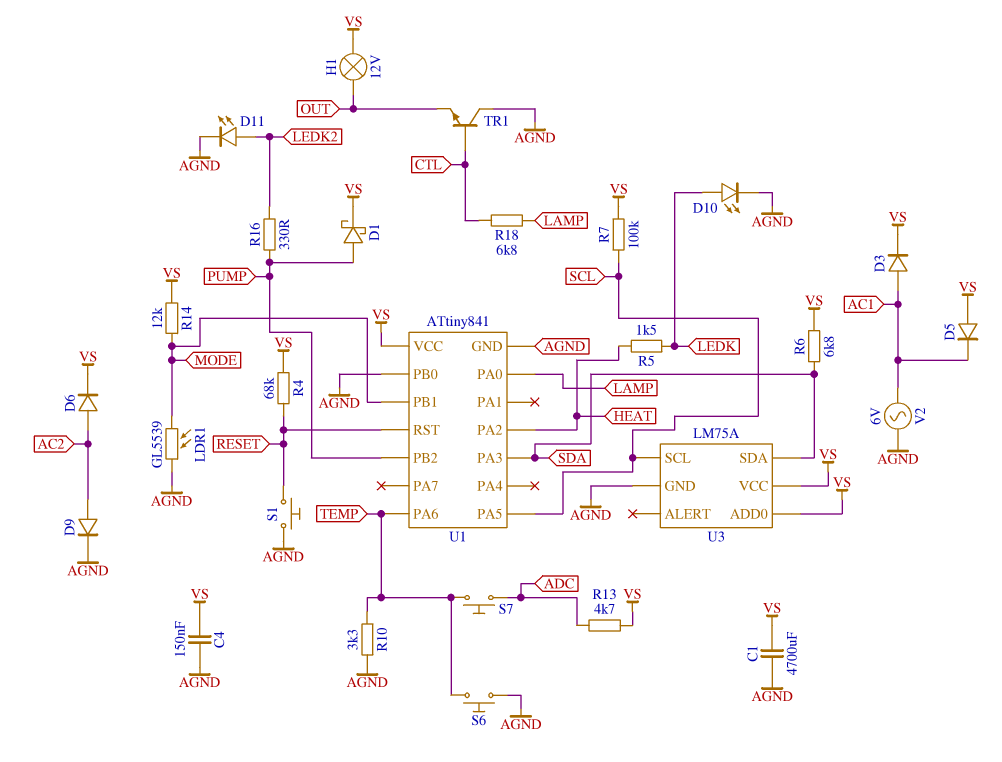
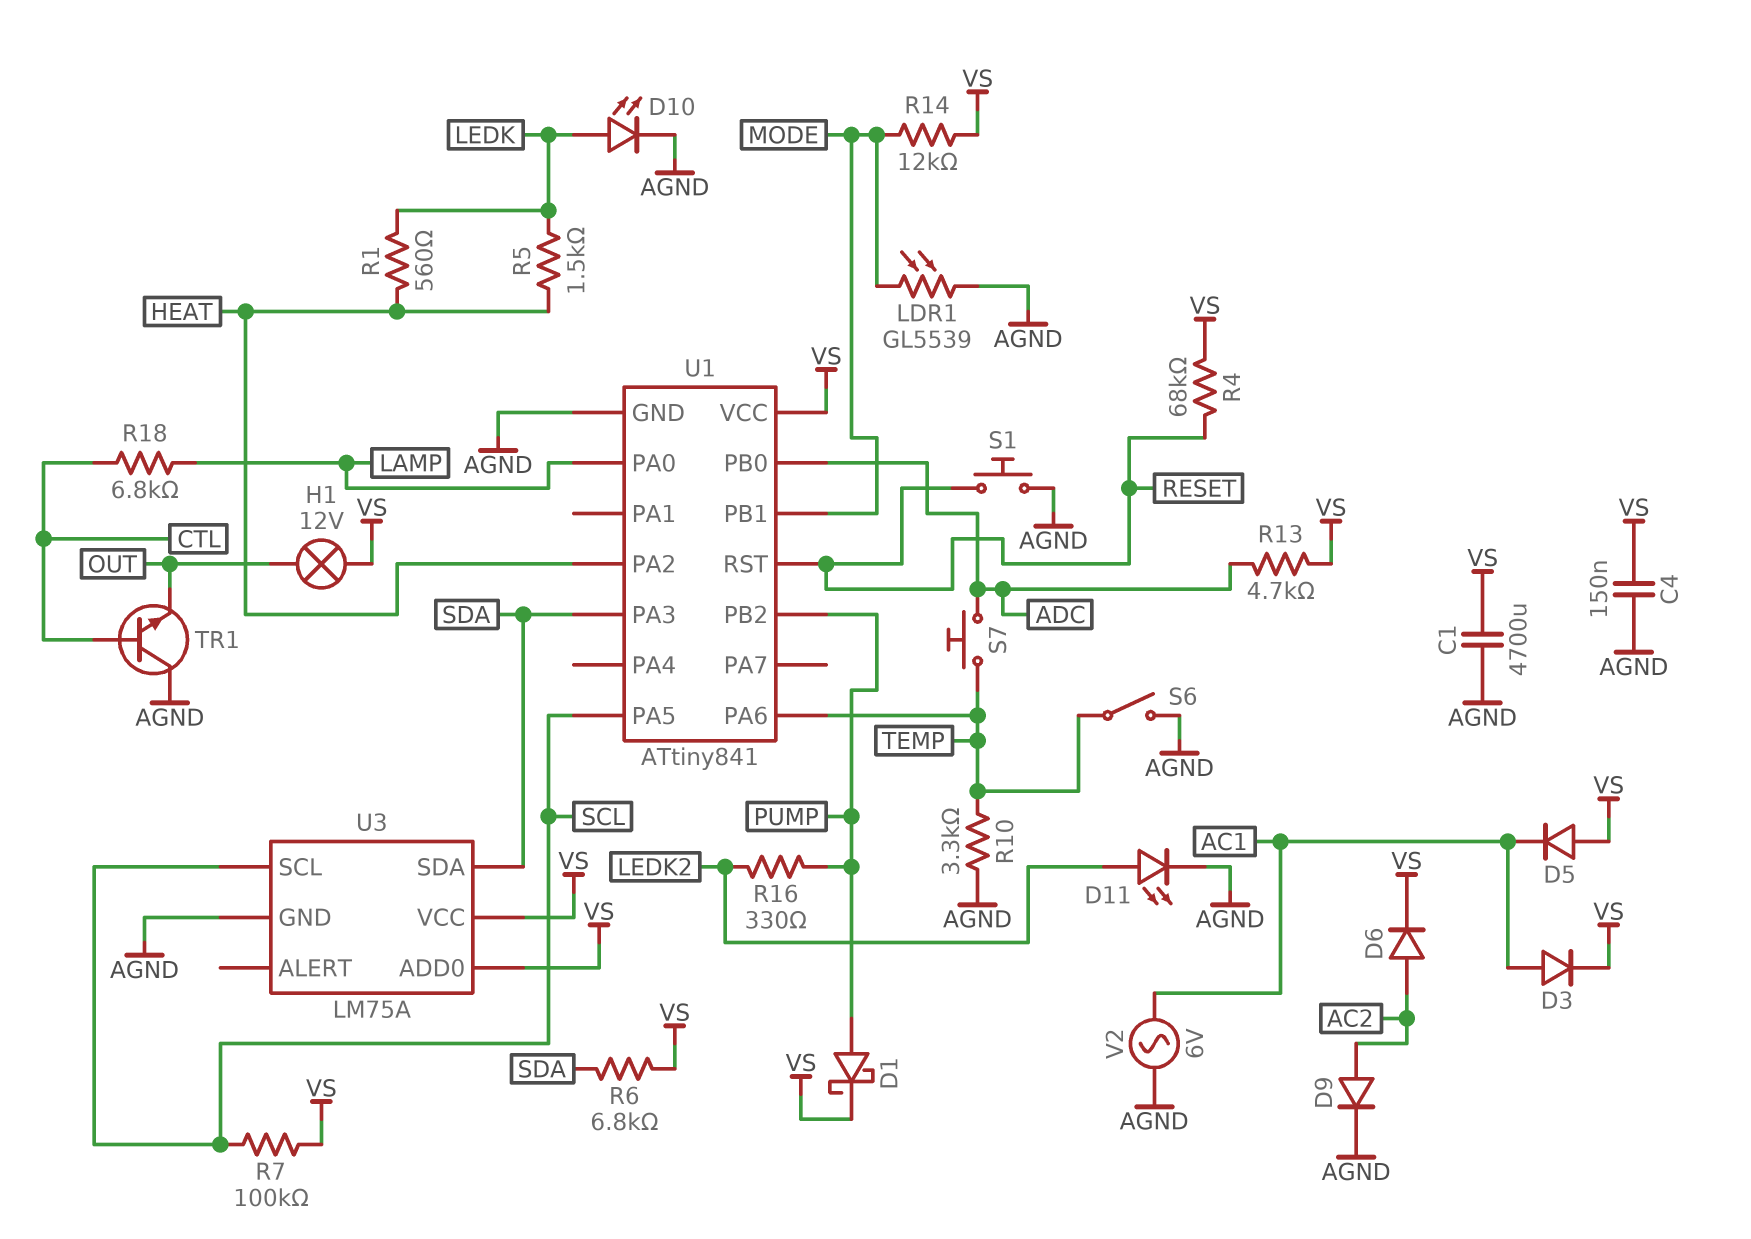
R1: none -> 560 (HEAT, LEDK)
S6: button (AGND, TEMP) -> switch (AGND, TEMP)
U1 pin PB0: AGND -> ADC

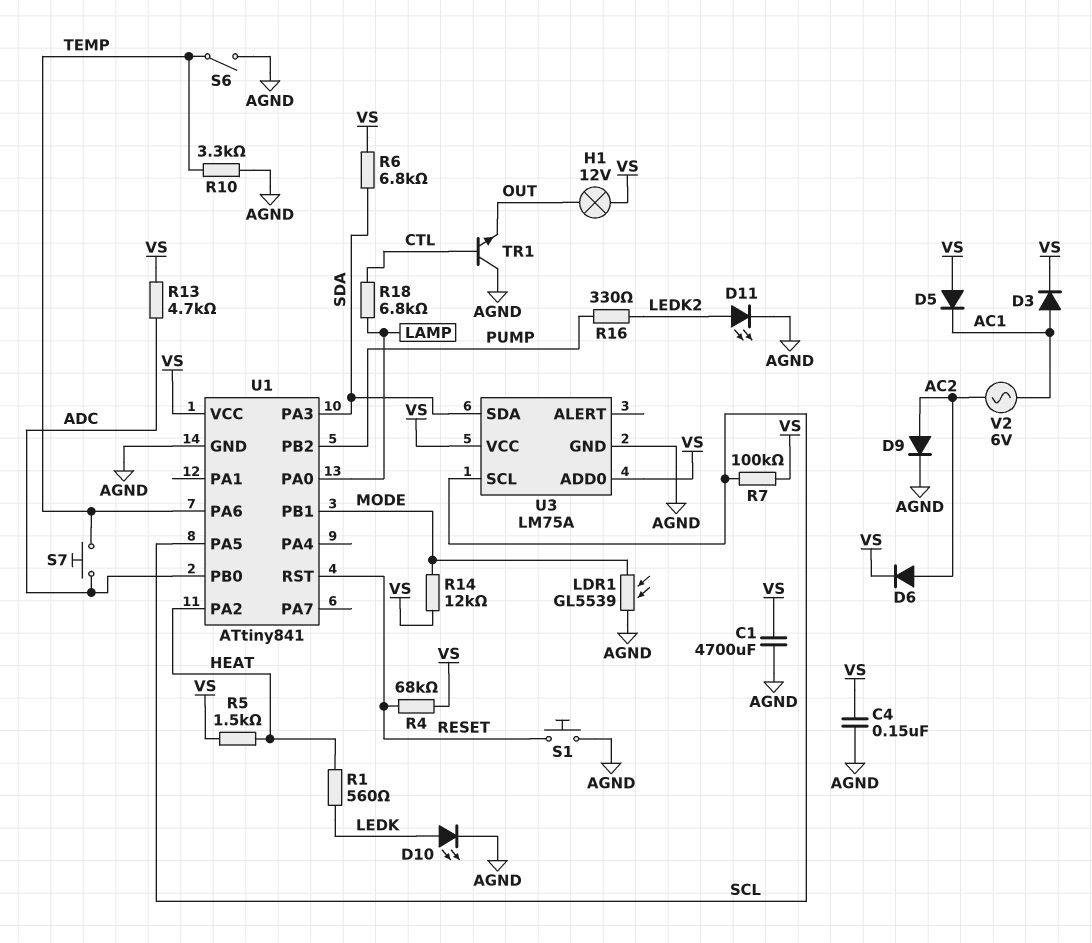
D1: schottky (A PUMP, K VS) -> none
R5: 1.5k (HEAT, LEDK) -> 1.5k (HEAT, VS)
V2: AC 6V (AC1, AGND) -> AC 6V (AC1, AC2)

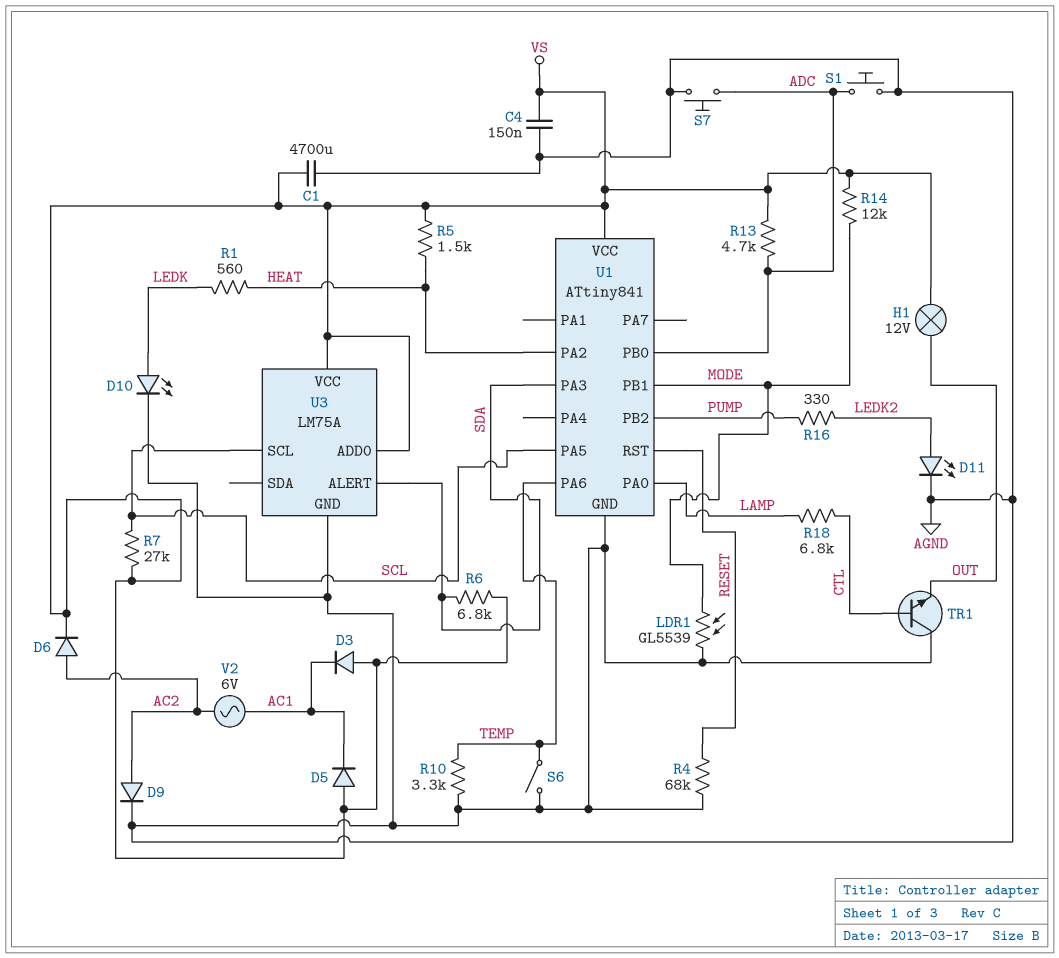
D3: diode (A AC1, K VS) -> diode (A VS, K AC1)
R4: 68k (RESET, VS) -> 68k (AGND, RESET)
R7: 100k (SCL, VS) -> 27k (SCL, VS)
S1: button (AGND, RESET) -> button (ADC, AGND)
S7: button (ADC, TEMP) -> button (ADC, AGND)
U3 pin ALERT: none -> SDA
U3 pin SDA: SDA -> none

